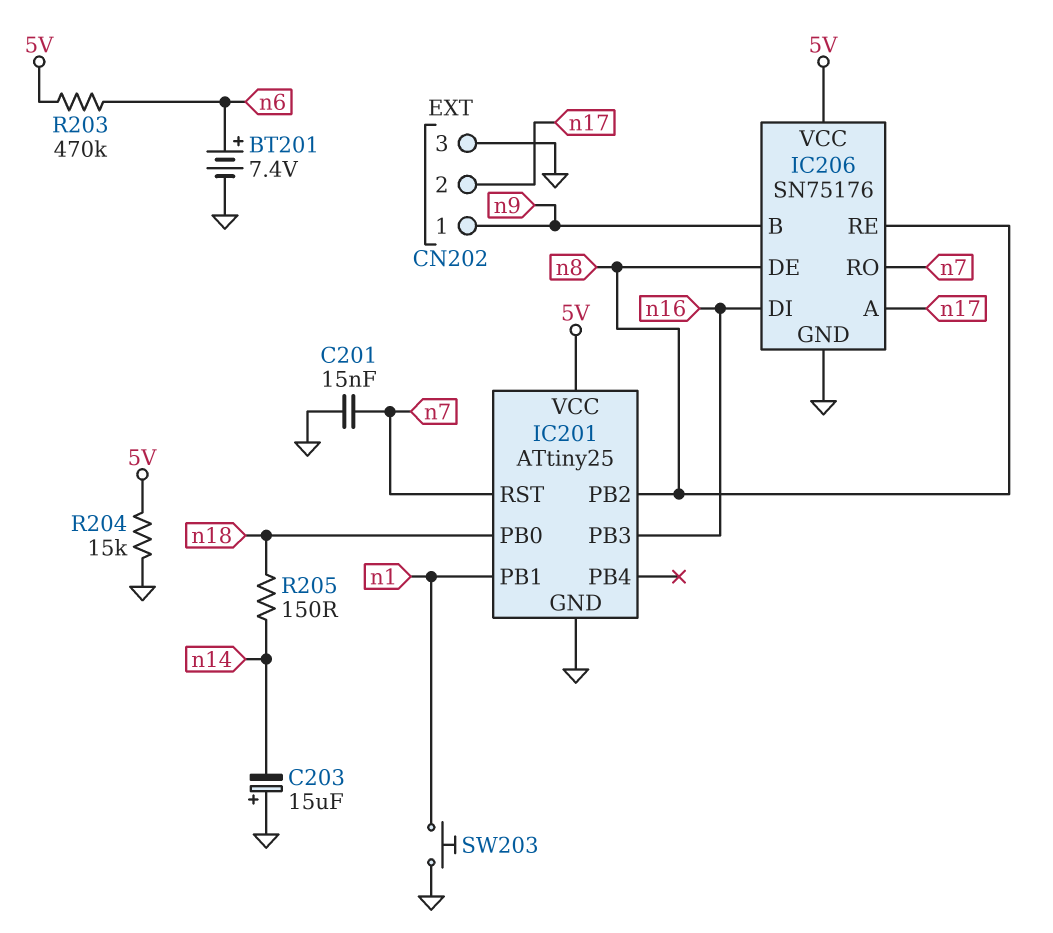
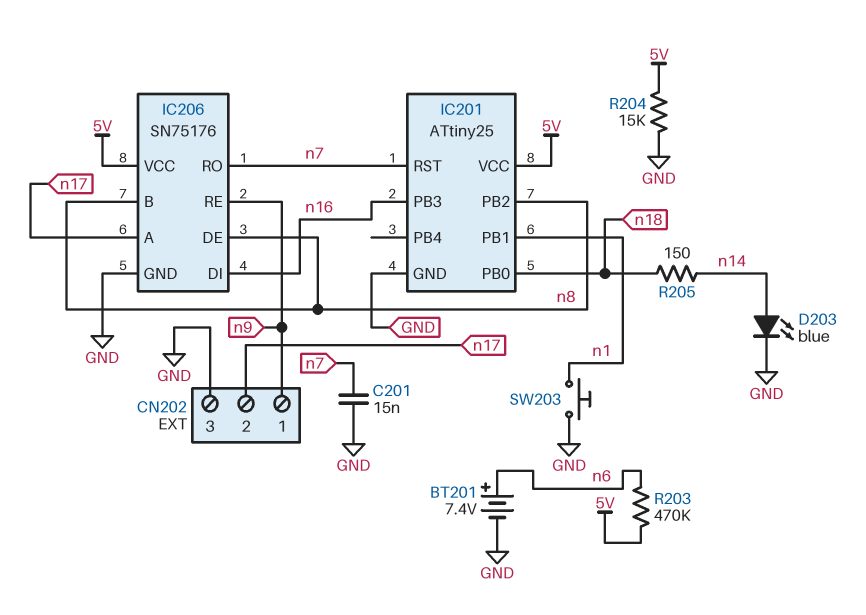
C203: 15uF (plus GND, minus n14) -> none
D203: none -> LED blue (A n14, K GND)
IC206 pin B: n9 -> n8
IC206 pin RE: n8 -> n9

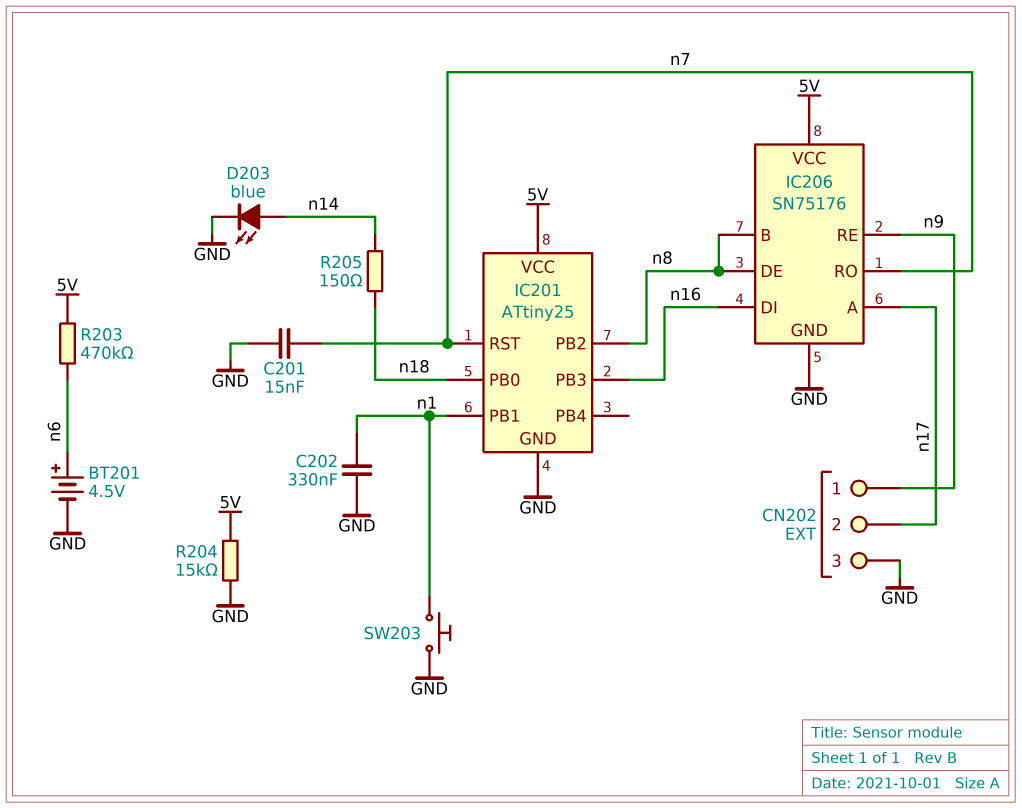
BT201: 7.4V (plus n6, minus GND) -> 4.5V (plus n6, minus GND)
C202: none -> 330nF (GND, n1)

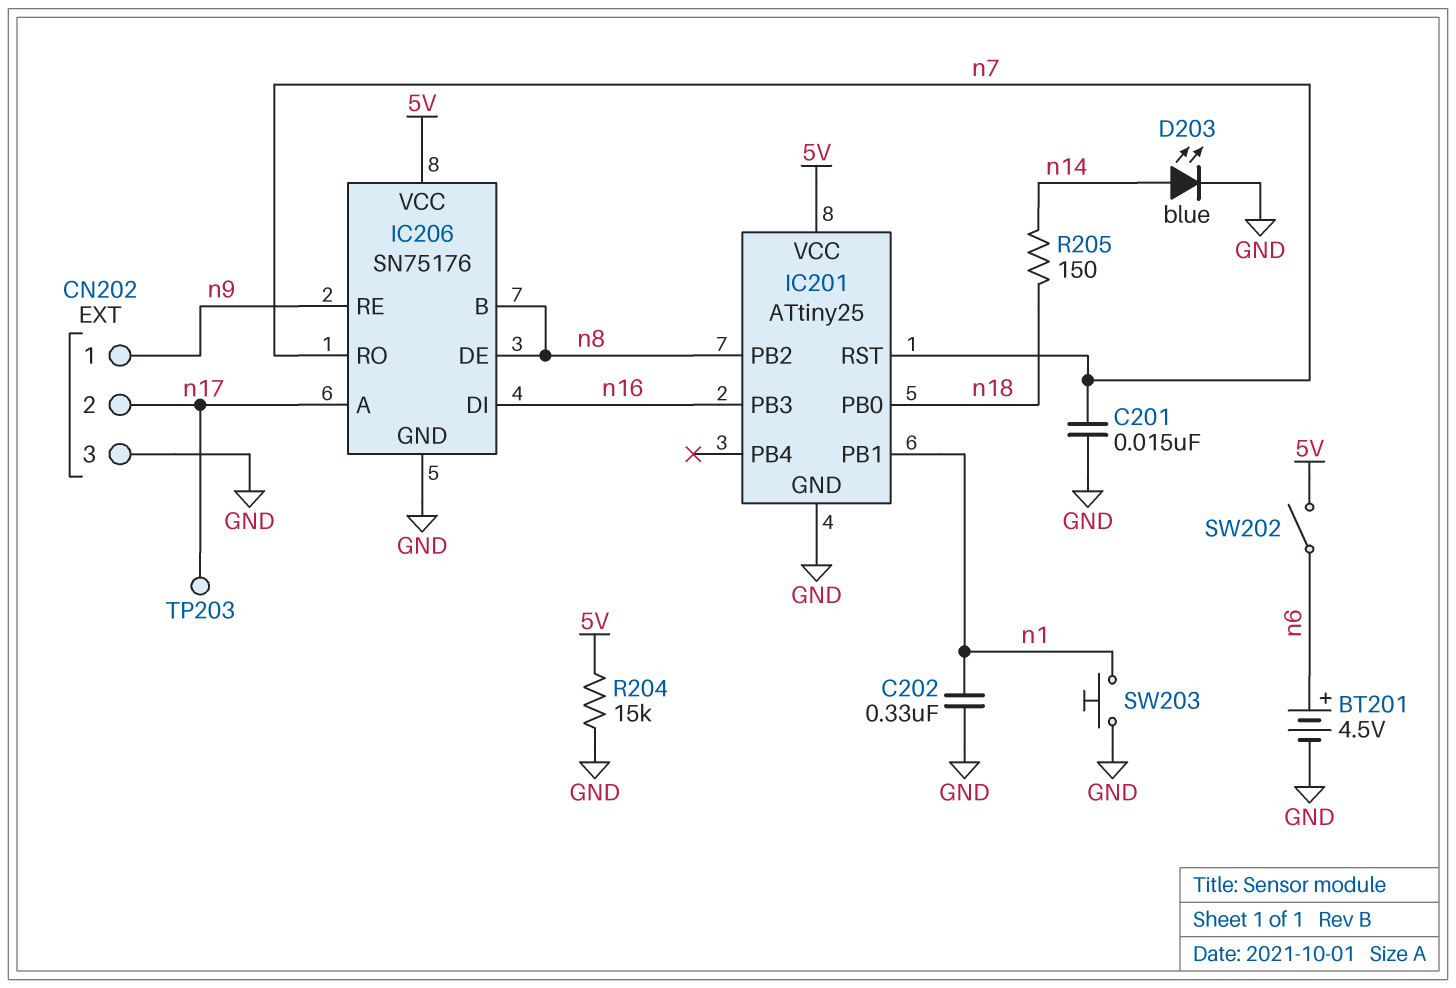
R203: 470k (5V, n6) -> none
SW202: none -> switch (5V, n6)
TP203: none -> test point (n17)

